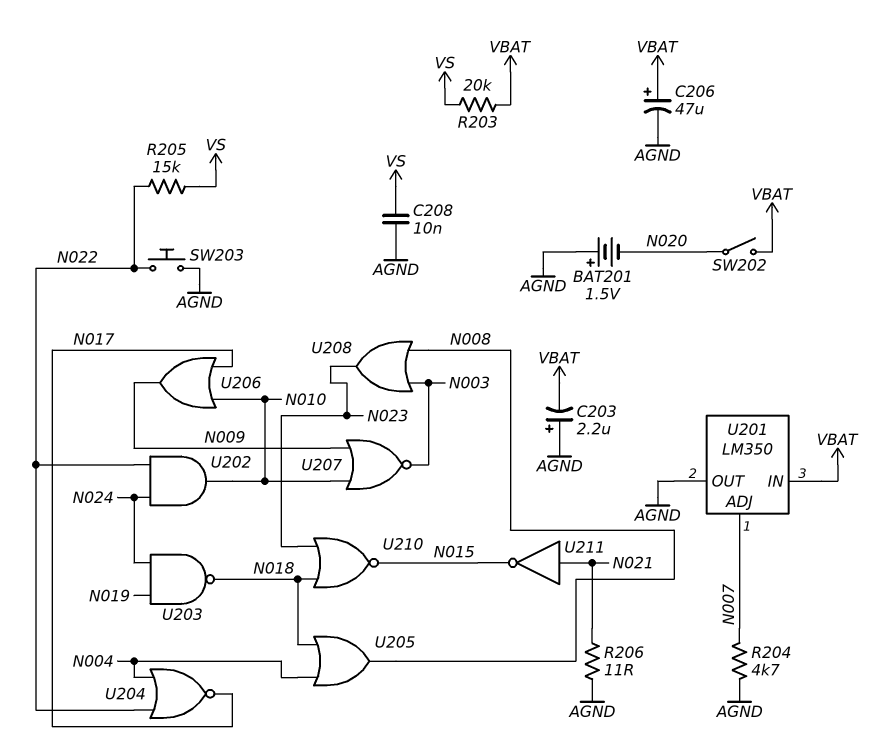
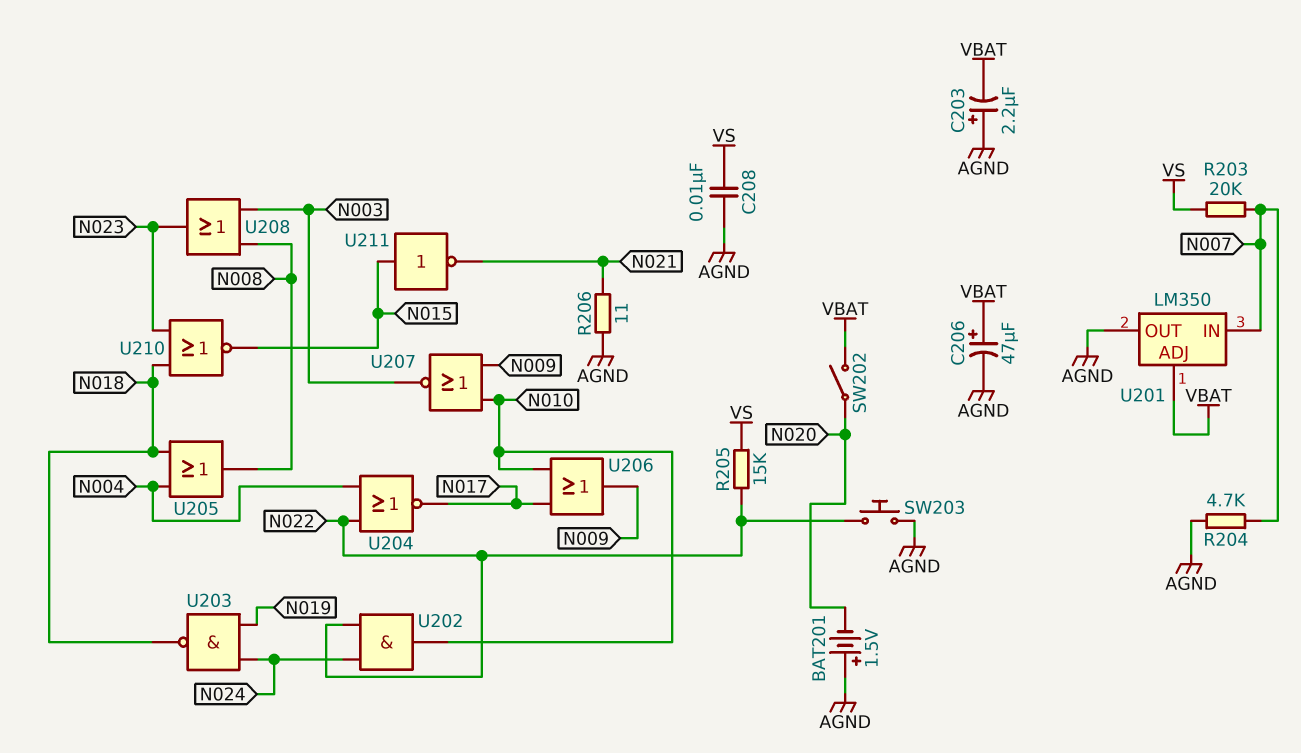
R203: 20k (VBAT, VS) -> 20k (N007, VS)
U201 pin ADJ: N007 -> VBAT
U201 pin IN: VBAT -> N007
U211: NOT (in N021, out N015) -> NOT (in N015, out N021)

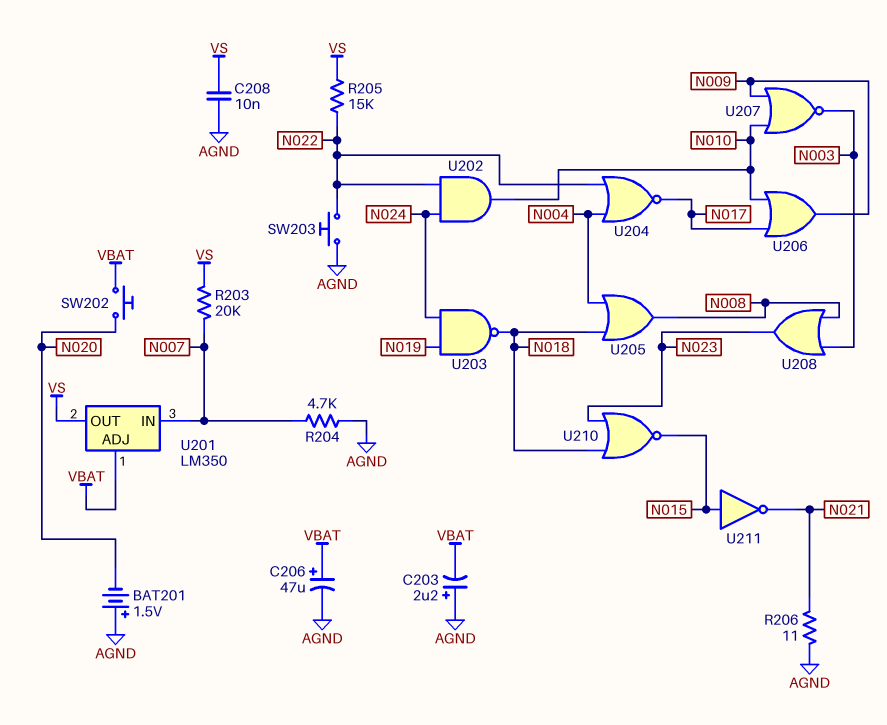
SW202: switch (N020, VBAT) -> button (N020, VBAT)
U201 pin OUT: AGND -> VS

